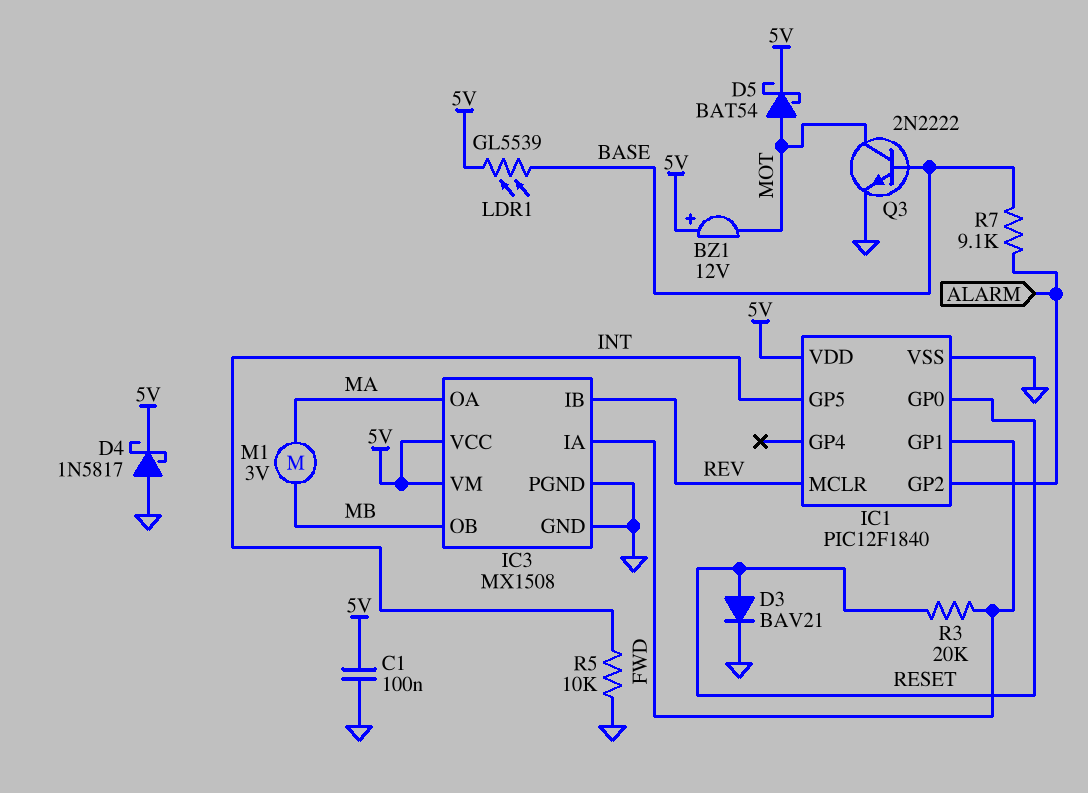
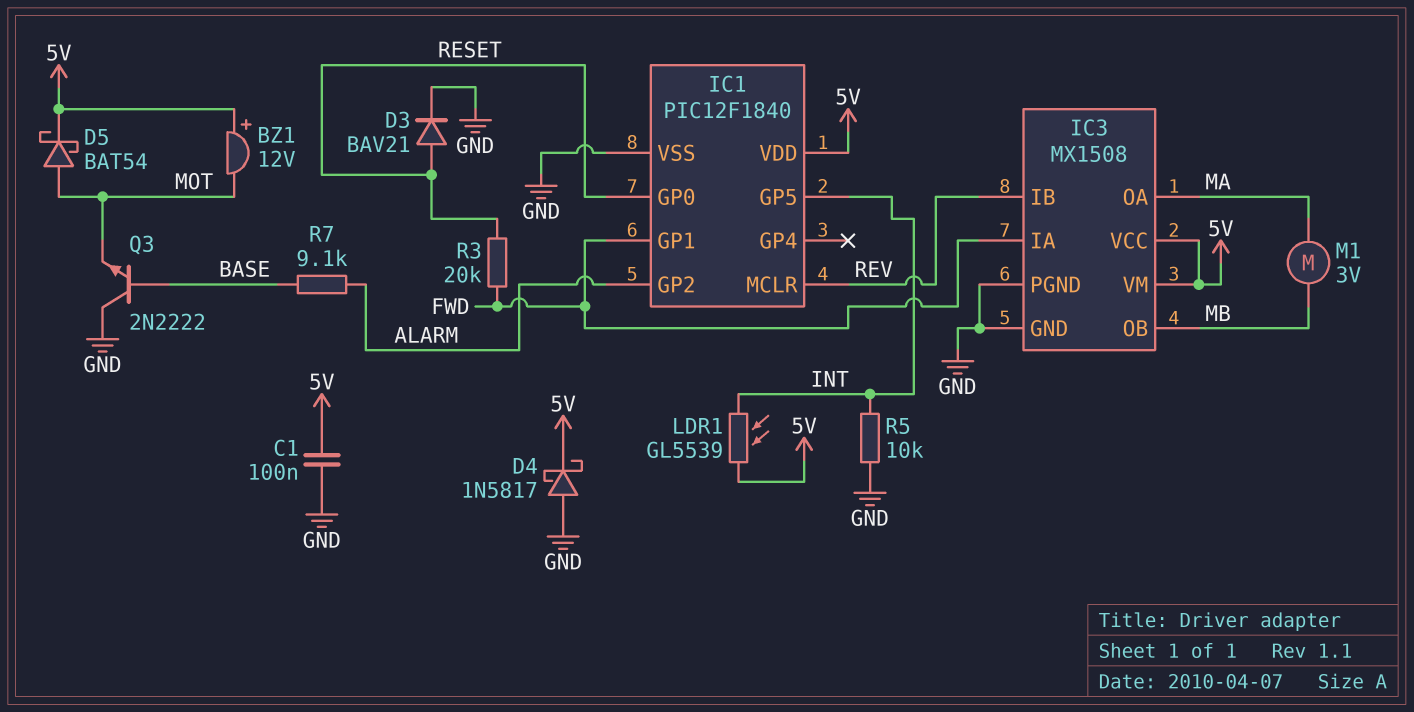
LDR1: GL5539 (5V, BASE) -> GL5539 (5V, INT)
Q3: NPN 2N2222 (B BASE, C MOT, E GND) -> NPN 2N2222 (B BASE, C GND, E MOT)

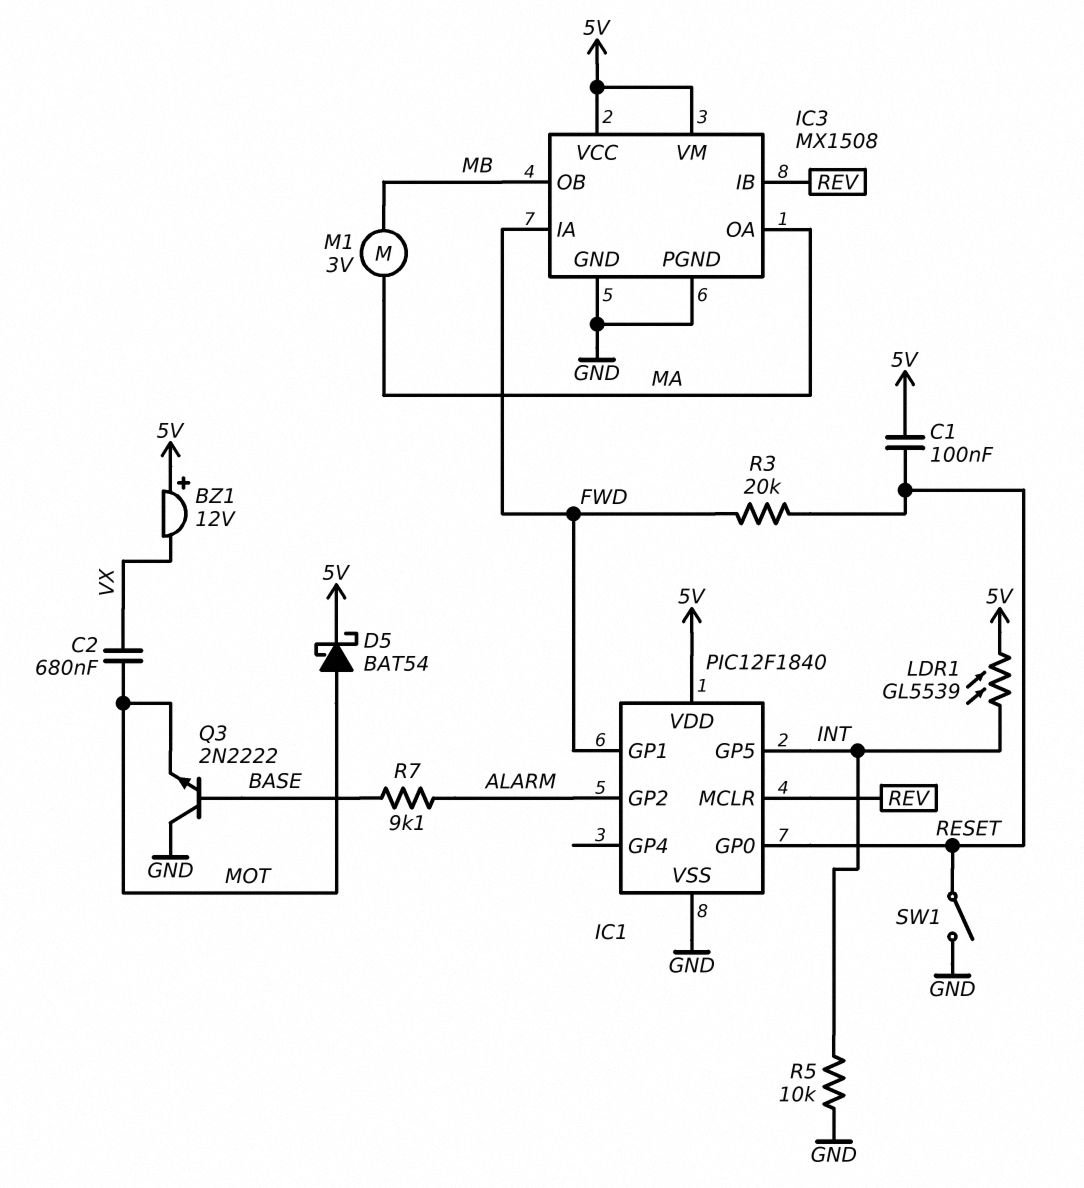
BZ1: buzzer 12V (plus 5V, minus MOT) -> buzzer 12V (plus 5V, minus VX)
C1: 100nF (5V, GND) -> 100nF (5V, RESET)
C2: none -> 680nF (MOT, VX)
D3: diode BAV21 (A RESET, K GND) -> none
D4: schottky 1N5817 (A GND, K 5V) -> none
SW1: none -> switch (GND, RESET)

